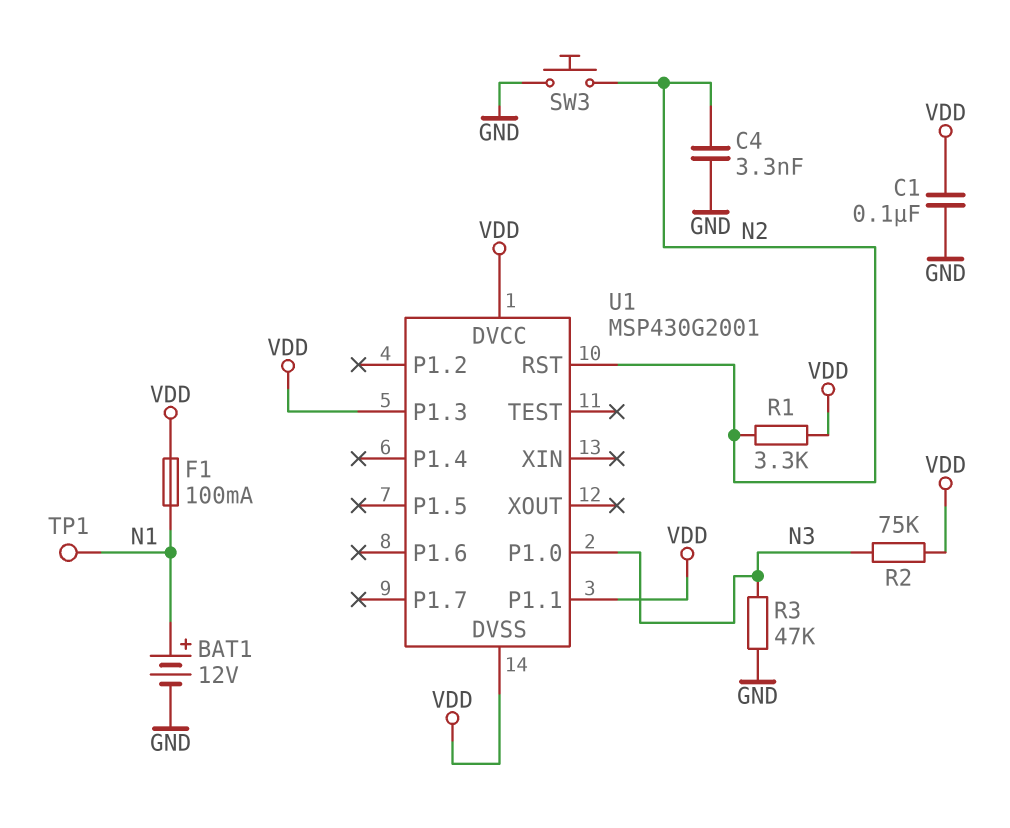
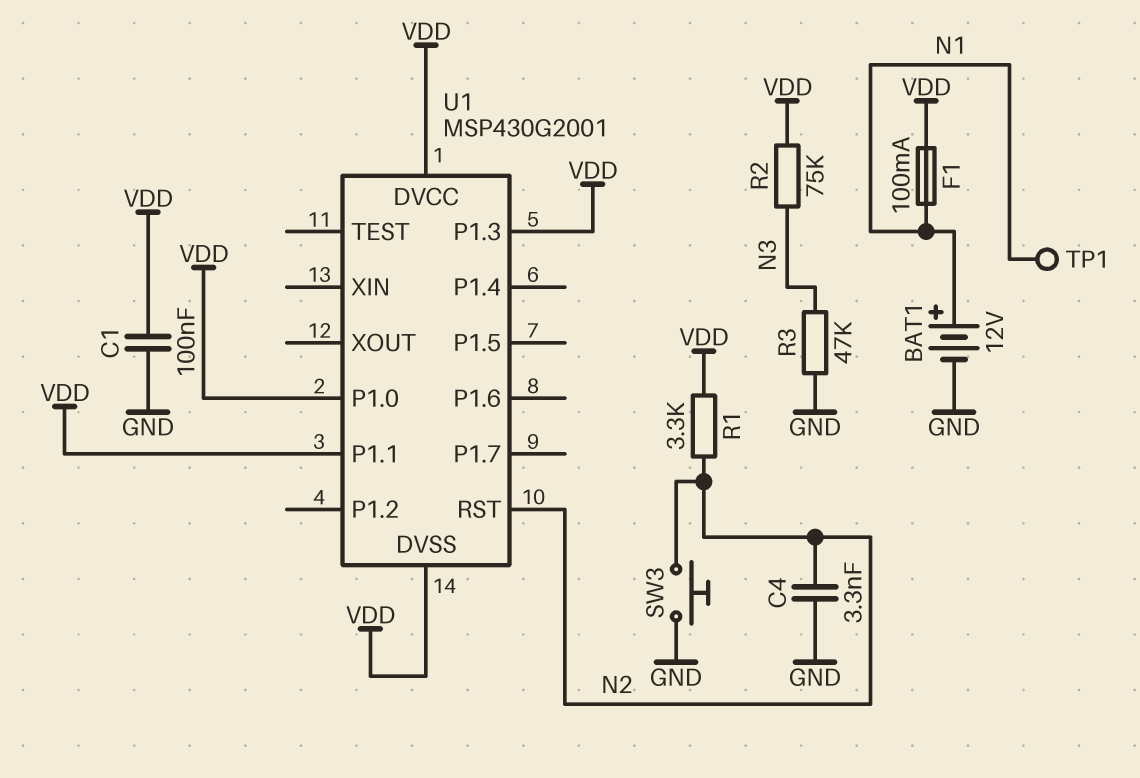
U1 pin P1.0: N3 -> VDD

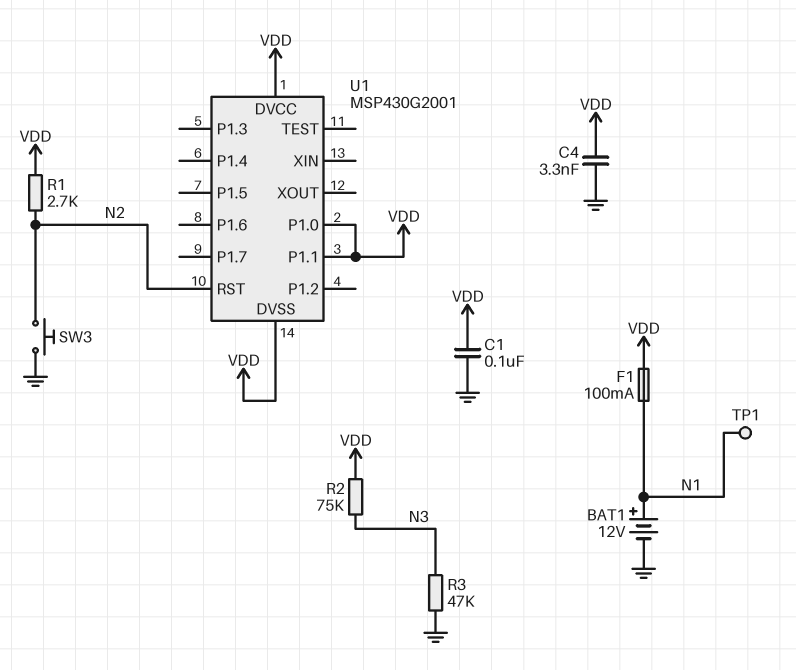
C4: 3.3nF (GND, N2) -> 3.3nF (GND, VDD)
R1: 3.3k (N2, VDD) -> 2.7k (N2, VDD)
U1 pin P1.3: VDD -> none

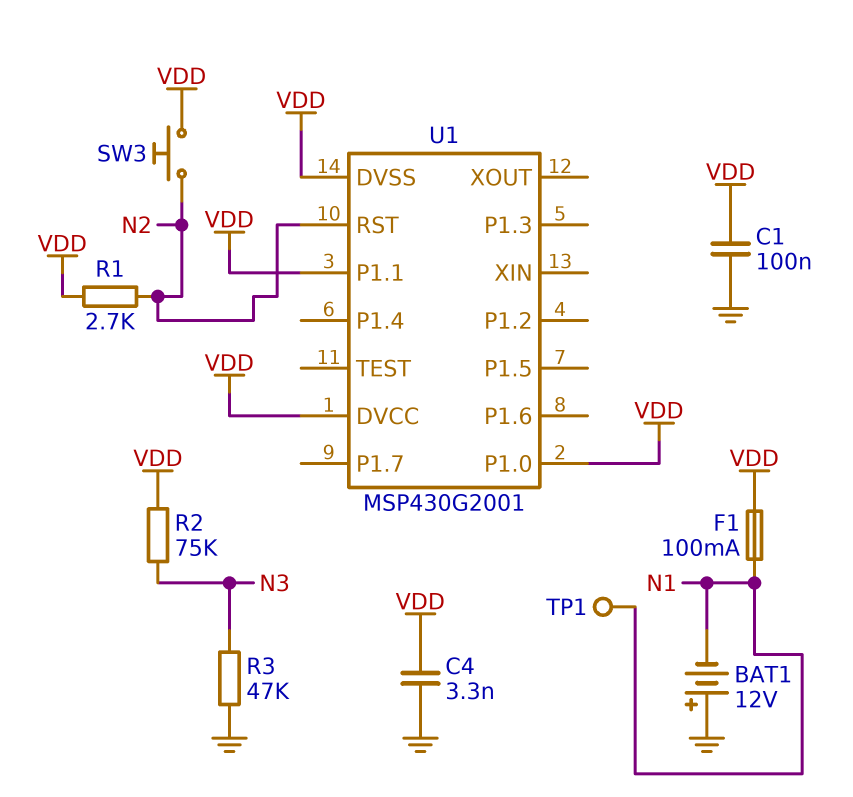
BAT1: 12V (plus N1, minus GND) -> 12V (plus GND, minus N1)
SW3: button (GND, N2) -> button (N2, VDD)

